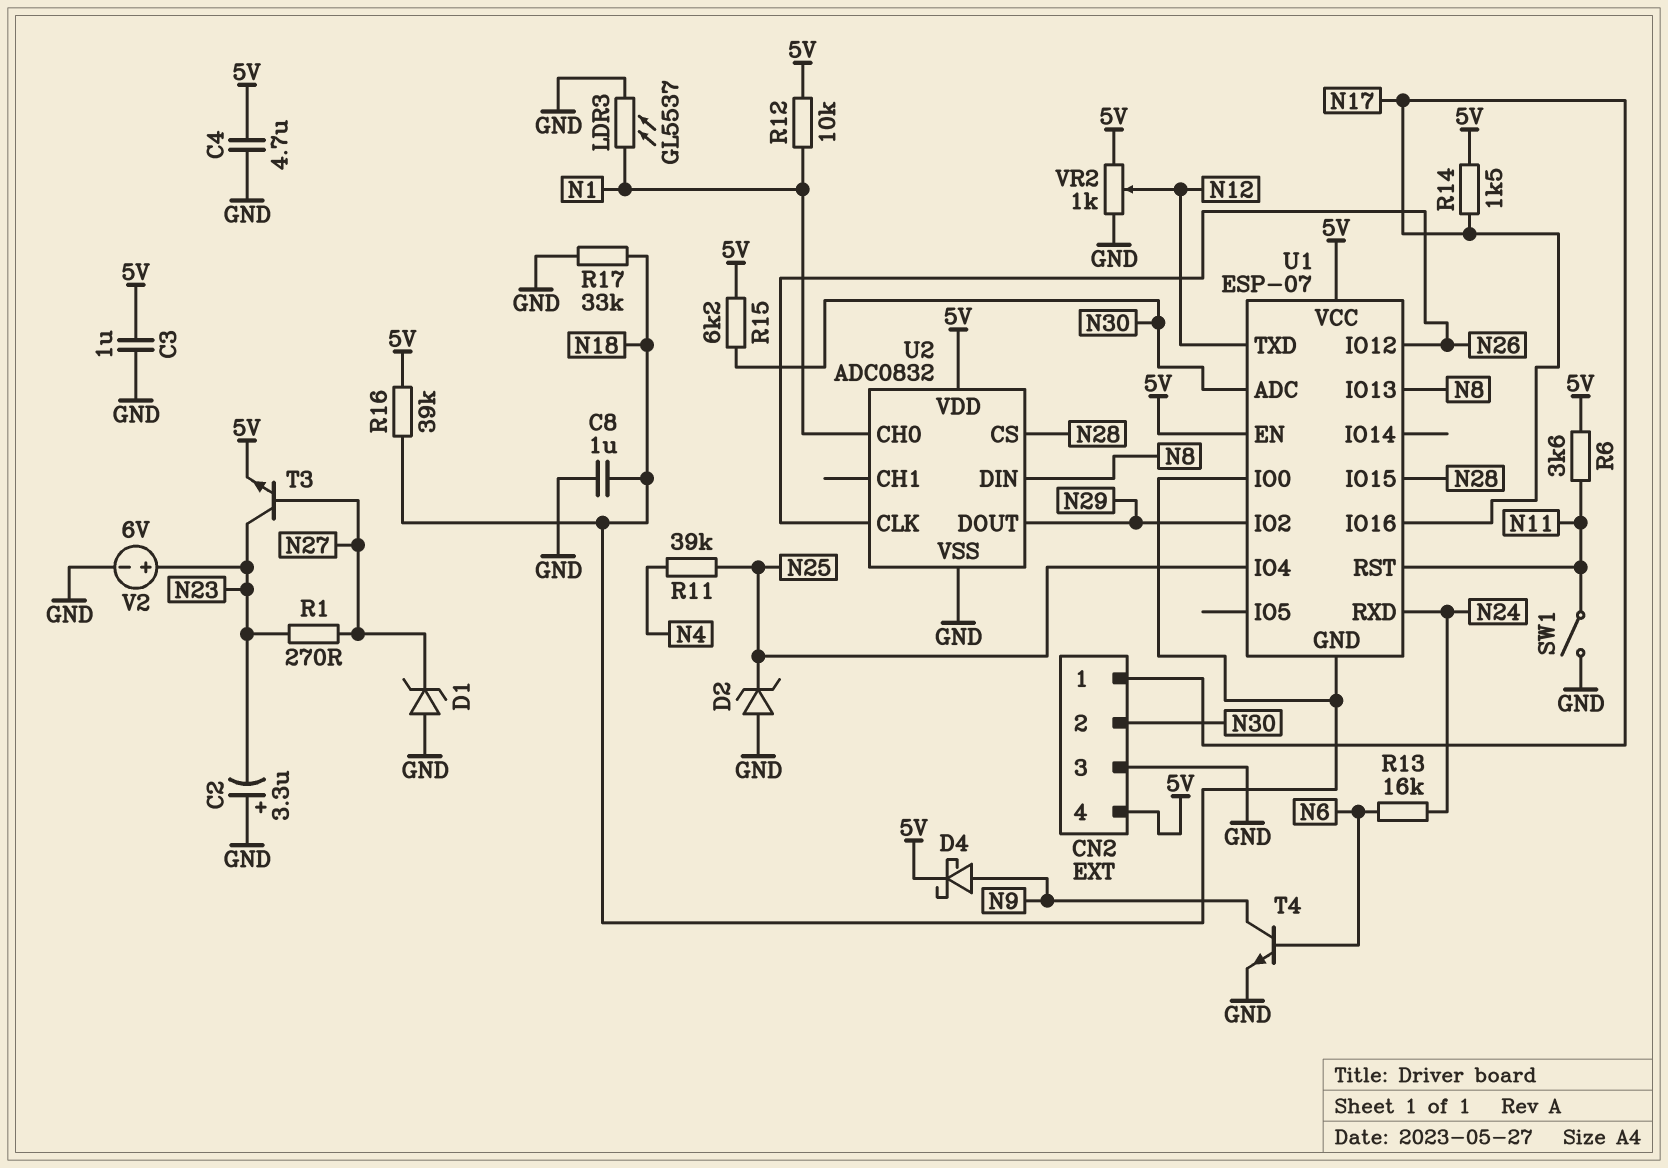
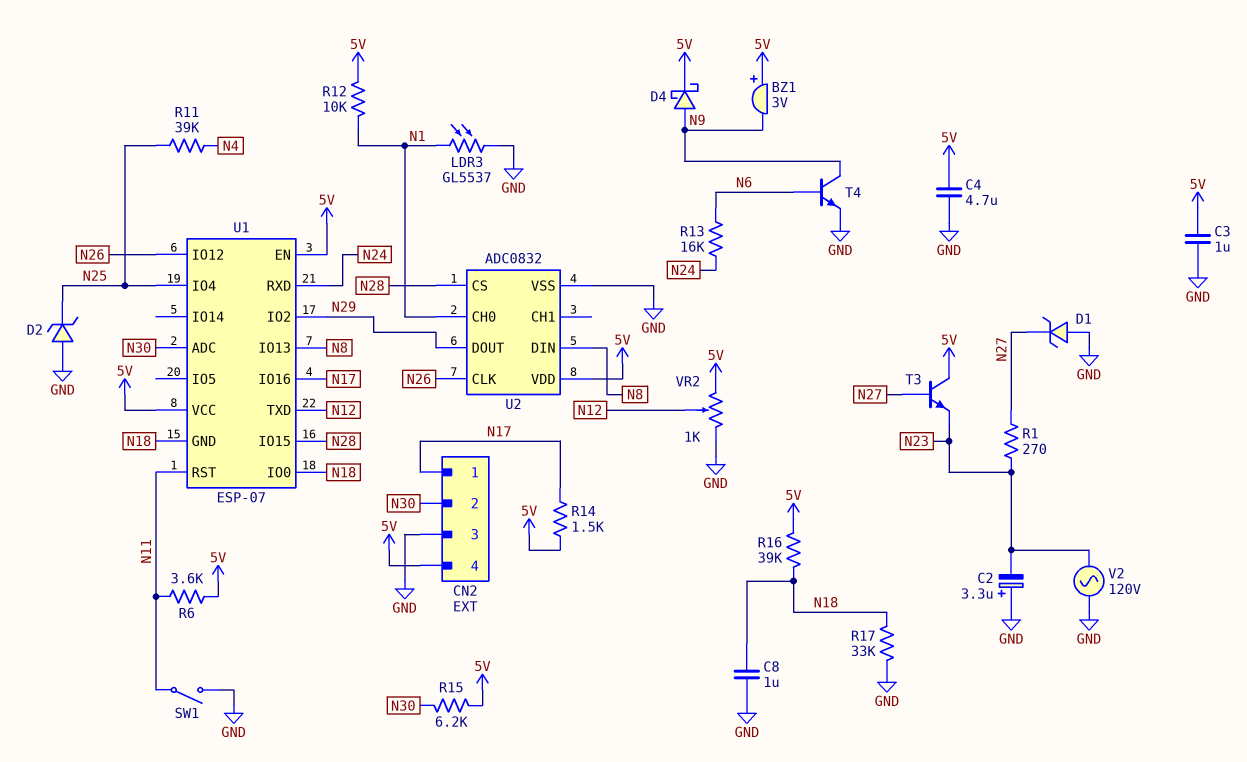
BZ1: none -> buzzer 3V (plus 5V, minus N9)
T3: NPN (B N27, C N23, E 5V) -> NPN (B N27, C 5V, E N23)
V2: 6V (plus N23, minus GND) -> AC 120V (GND, N23)

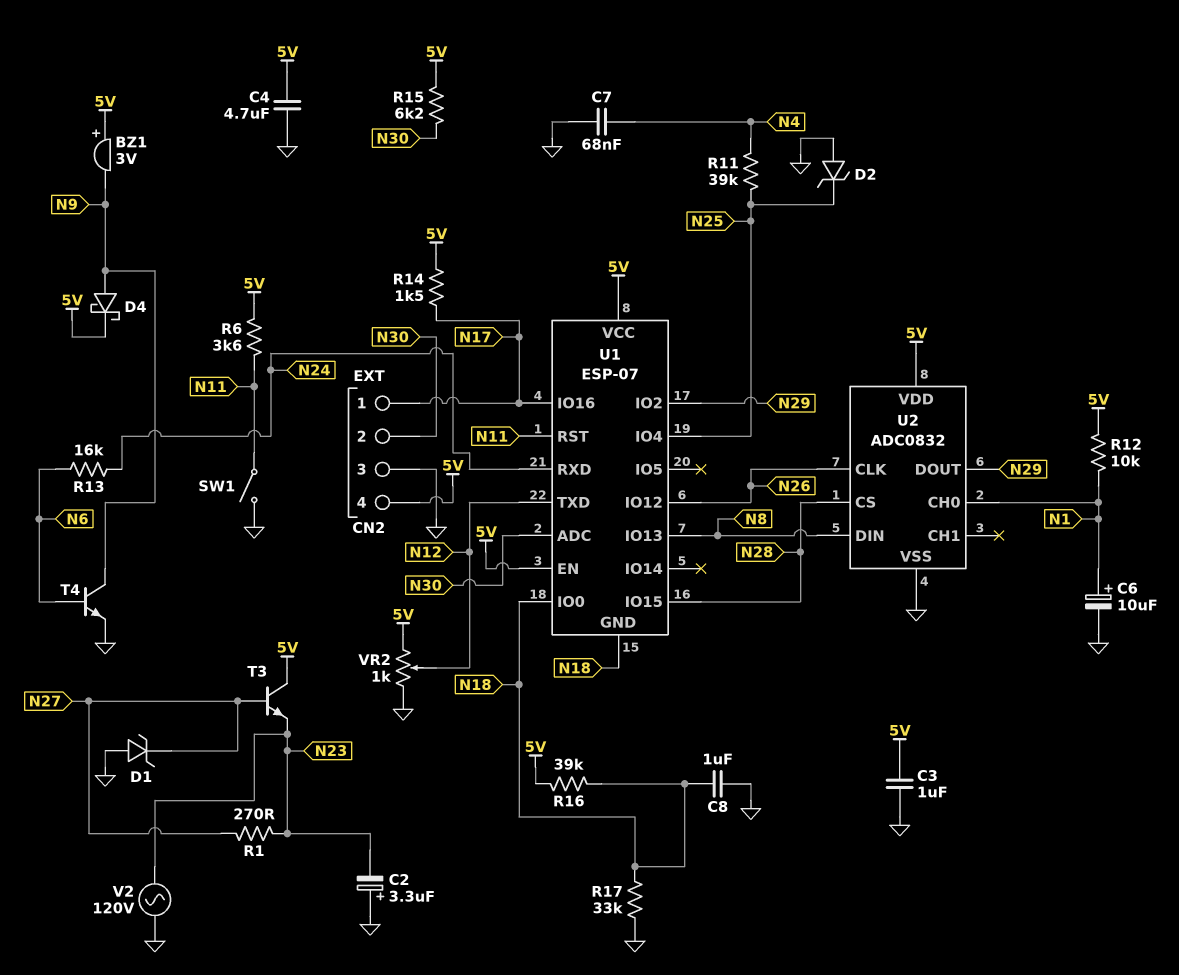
C6: none -> 10uF (plus N1, minus GND)
C7: none -> 68nF (GND, N4)
LDR3: GL5537 (GND, N1) -> none

